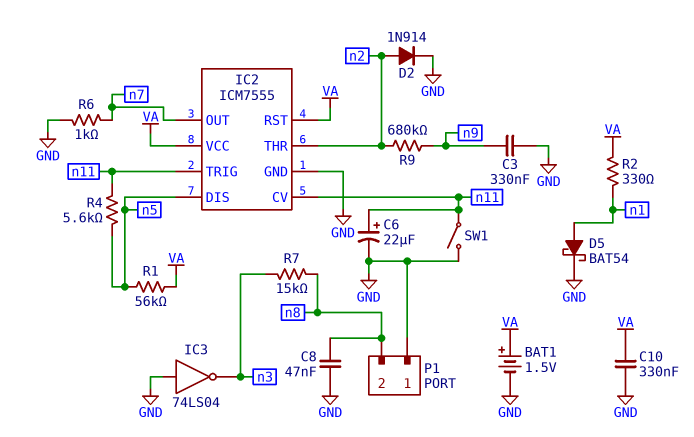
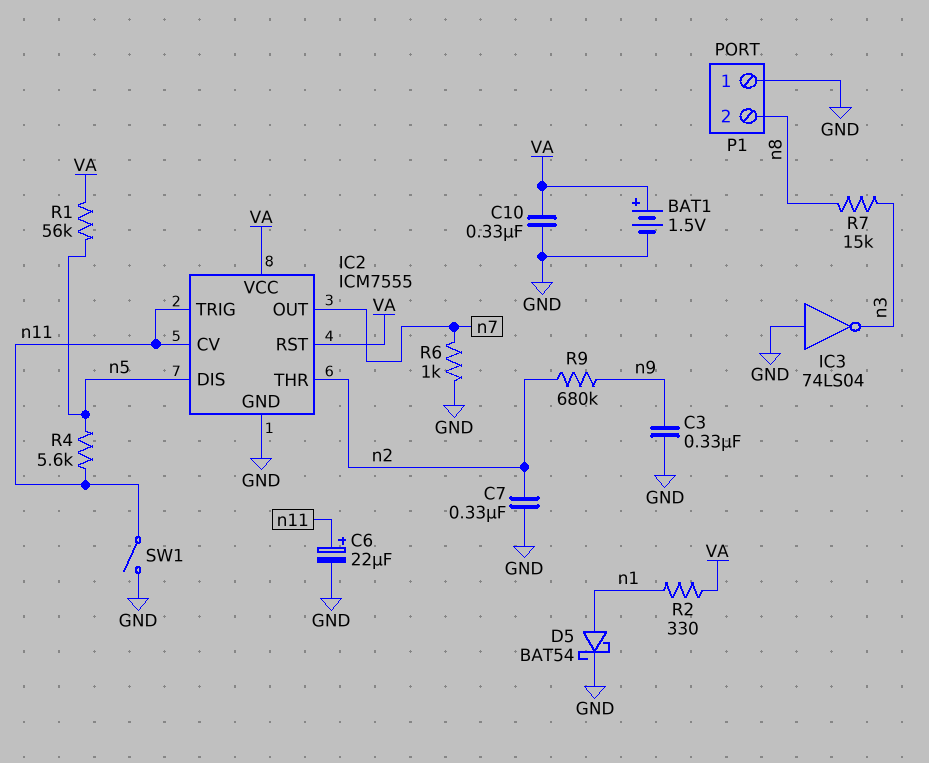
C7: none -> 330nF (GND, n2)
C8: 47nF (GND, n8) -> none
D2: diode 1N914 (A n2, K GND) -> none

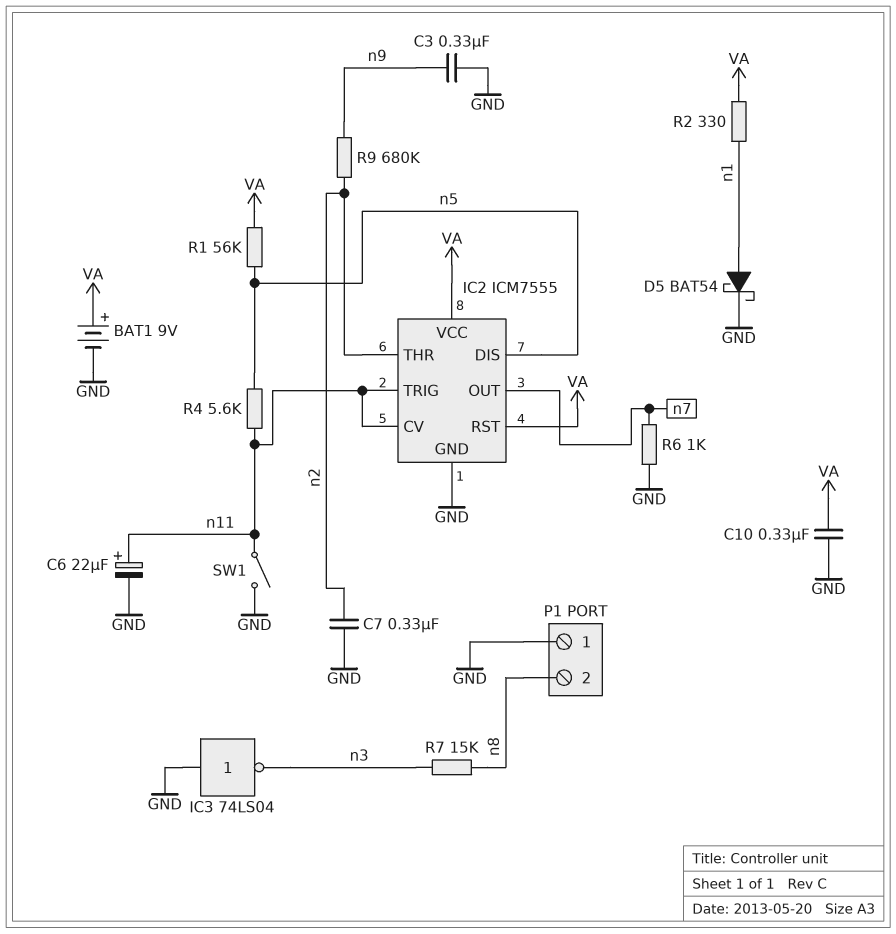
BAT1: 1.5V (plus VA, minus GND) -> 9V (plus VA, minus GND)

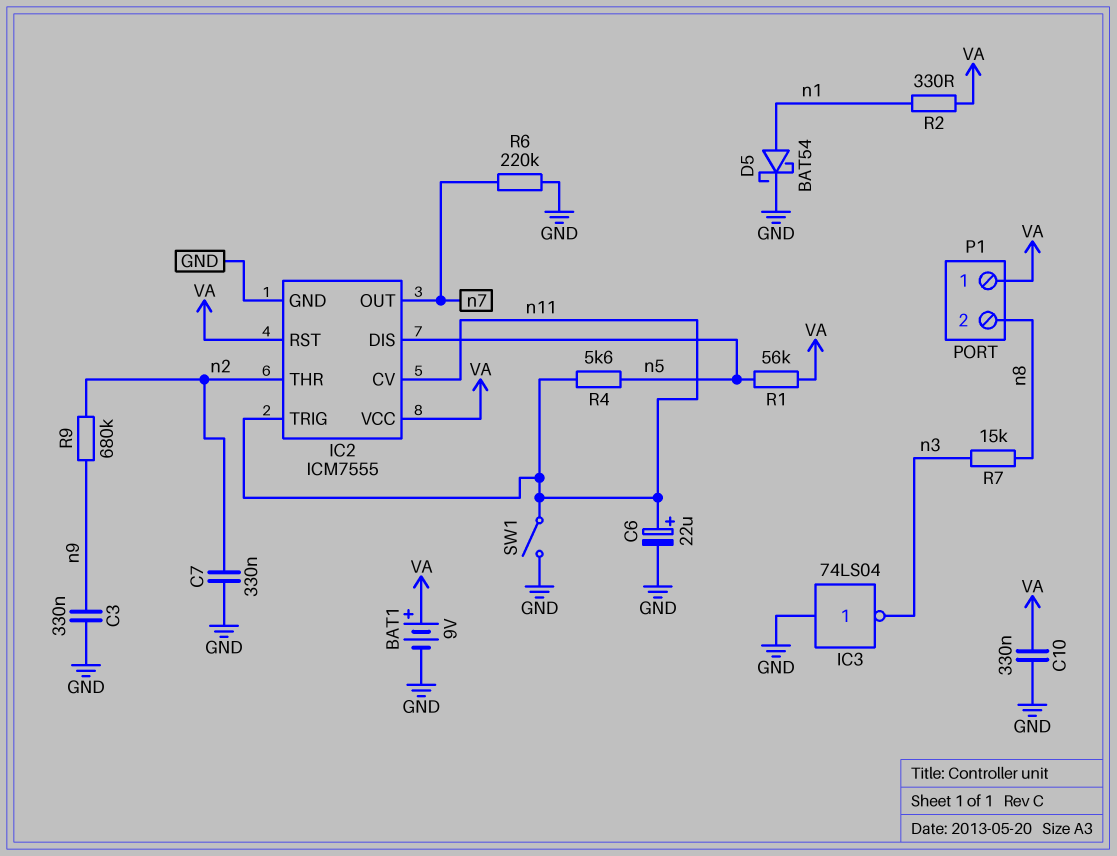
P1 pin 1: GND -> VA
R6: 1k (GND, n7) -> 220k (GND, n7)

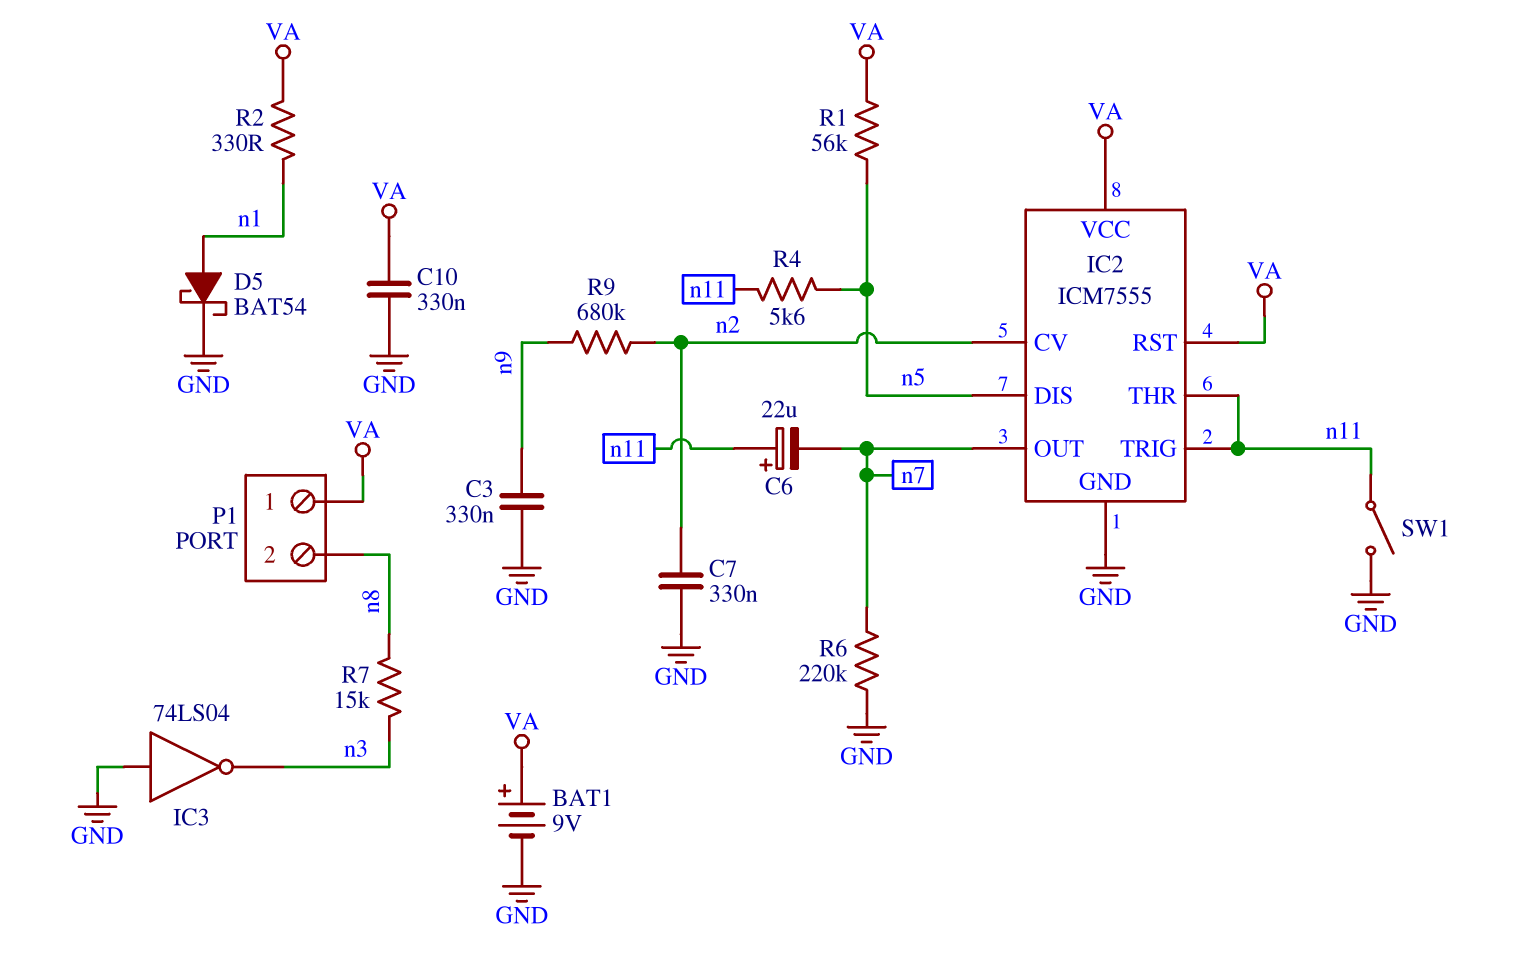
C6: 22uF (plus n11, minus GND) -> 22uF (plus n11, minus n7)
IC2 pin CV: n11 -> n2
IC2 pin THR: n2 -> n11

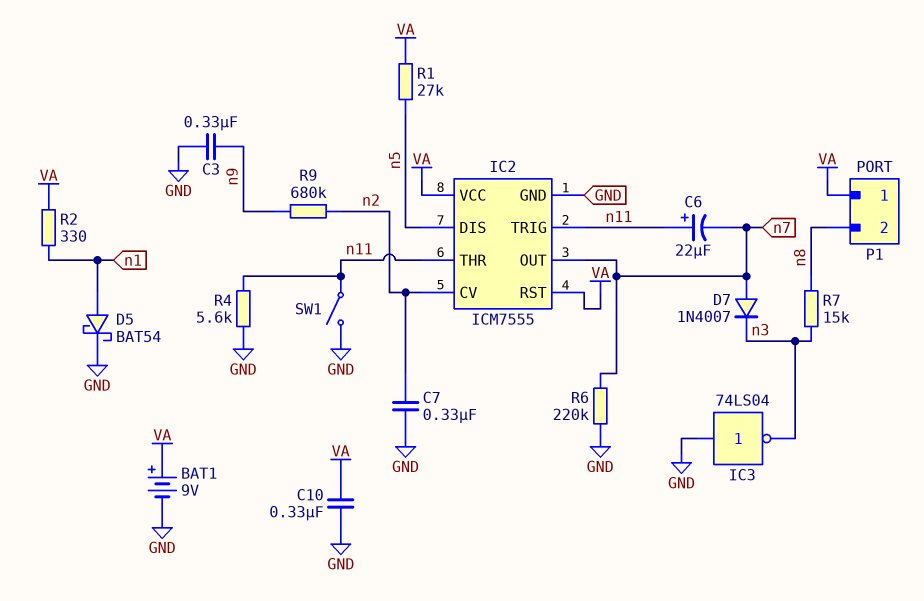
D7: none -> diode 1N4007 (A n7, K n3)
R1: 56k (VA, n5) -> 27k (VA, n5)
R4: 5.6k (n5, n11) -> 5.6k (GND, n11)

